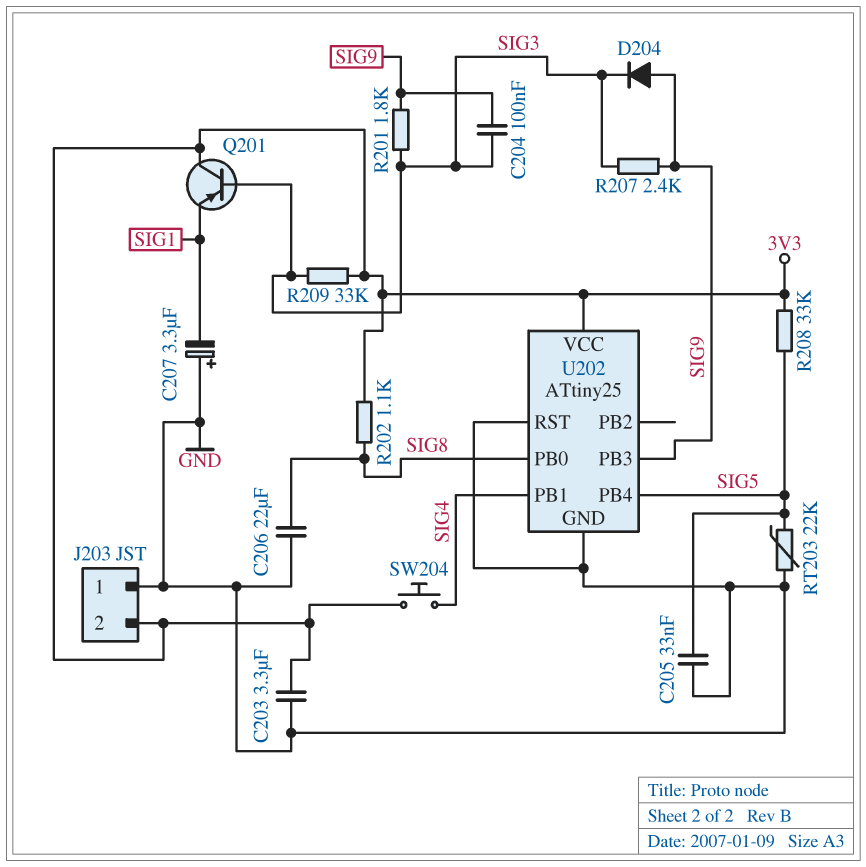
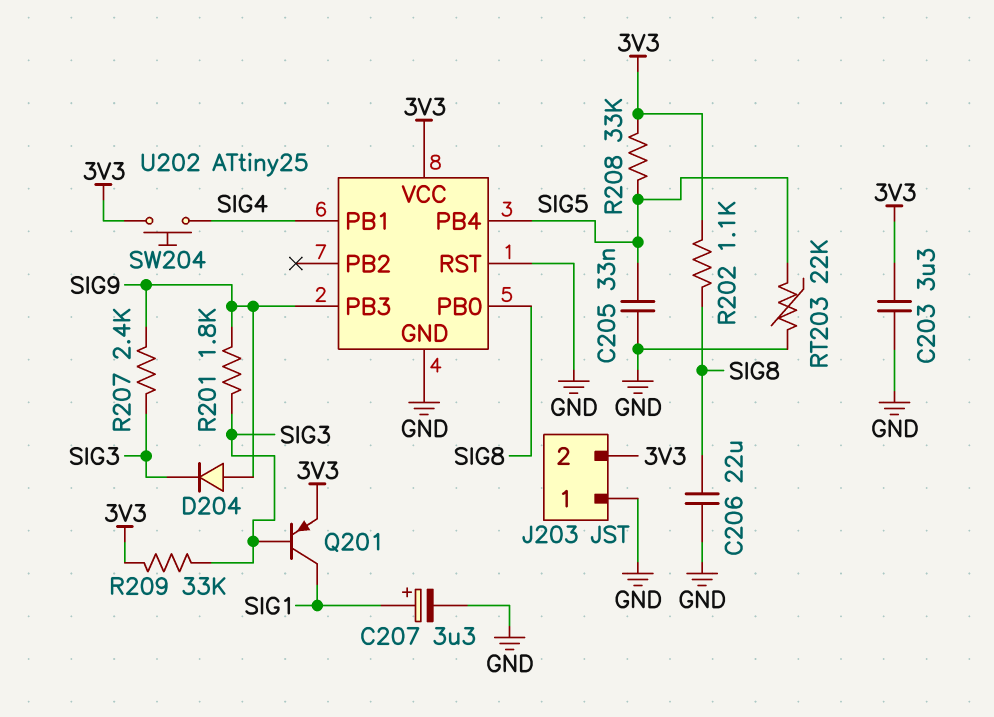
C204: 100nF (SIG3, SIG9) -> none
C207: 3.3uF (plus GND, minus SIG1) -> 3.3uF (plus SIG1, minus GND)
Q201: PNP (B SIG3, C 3V3, E SIG1) -> PNP (B SIG3, C SIG1, E 3V3)

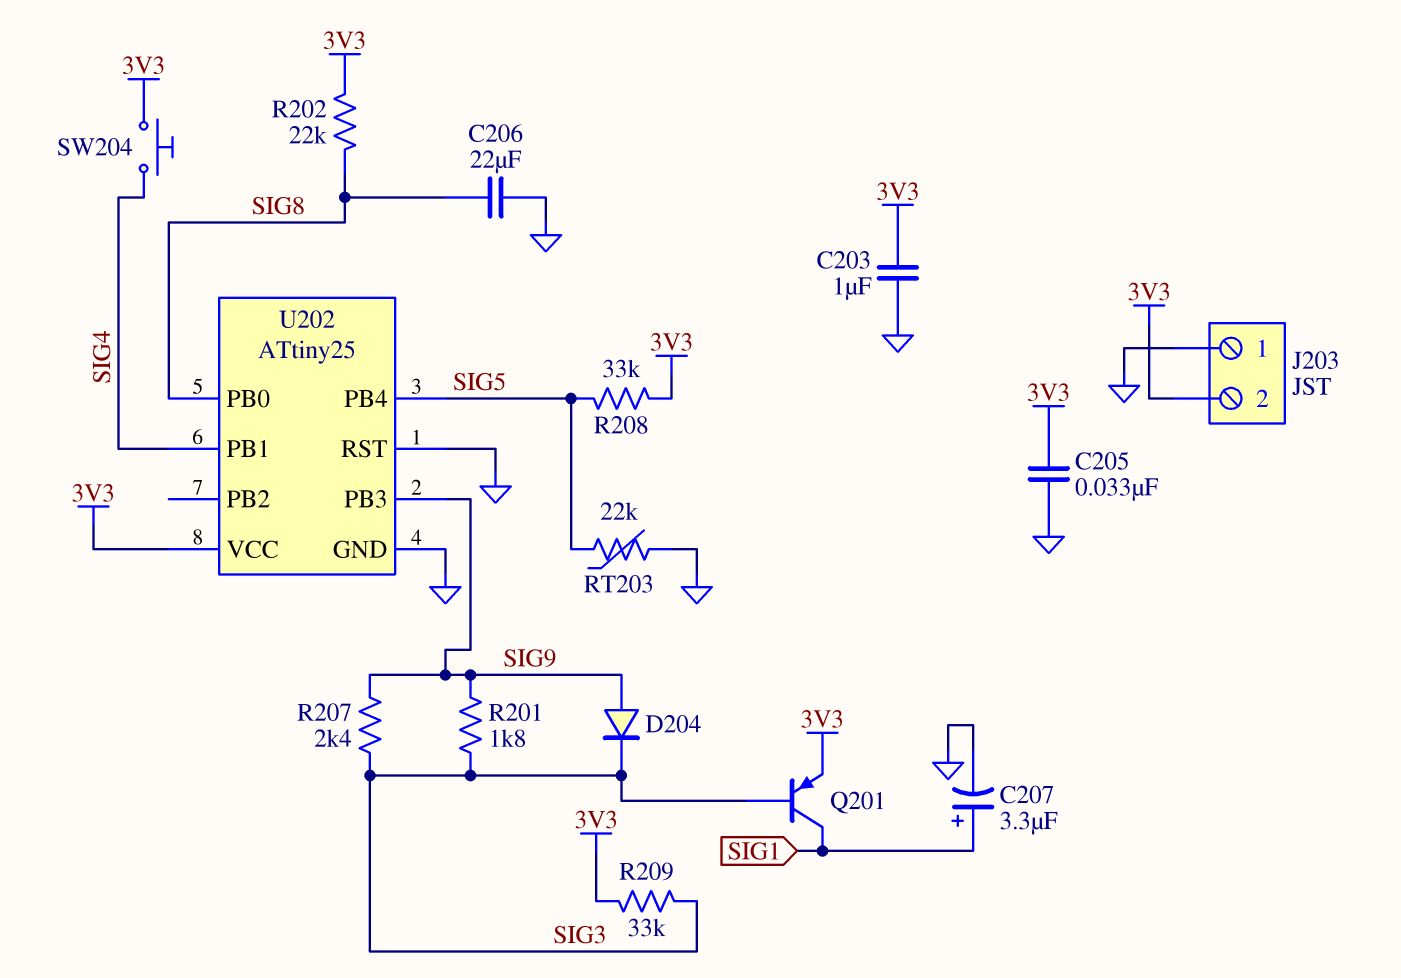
C203: 3.3uF (3V3, GND) -> 1uF (3V3, GND)
C205: 33nF (GND, SIG5) -> 33nF (3V3, GND)
R202: 1.1k (3V3, SIG8) -> 22k (3V3, SIG8)

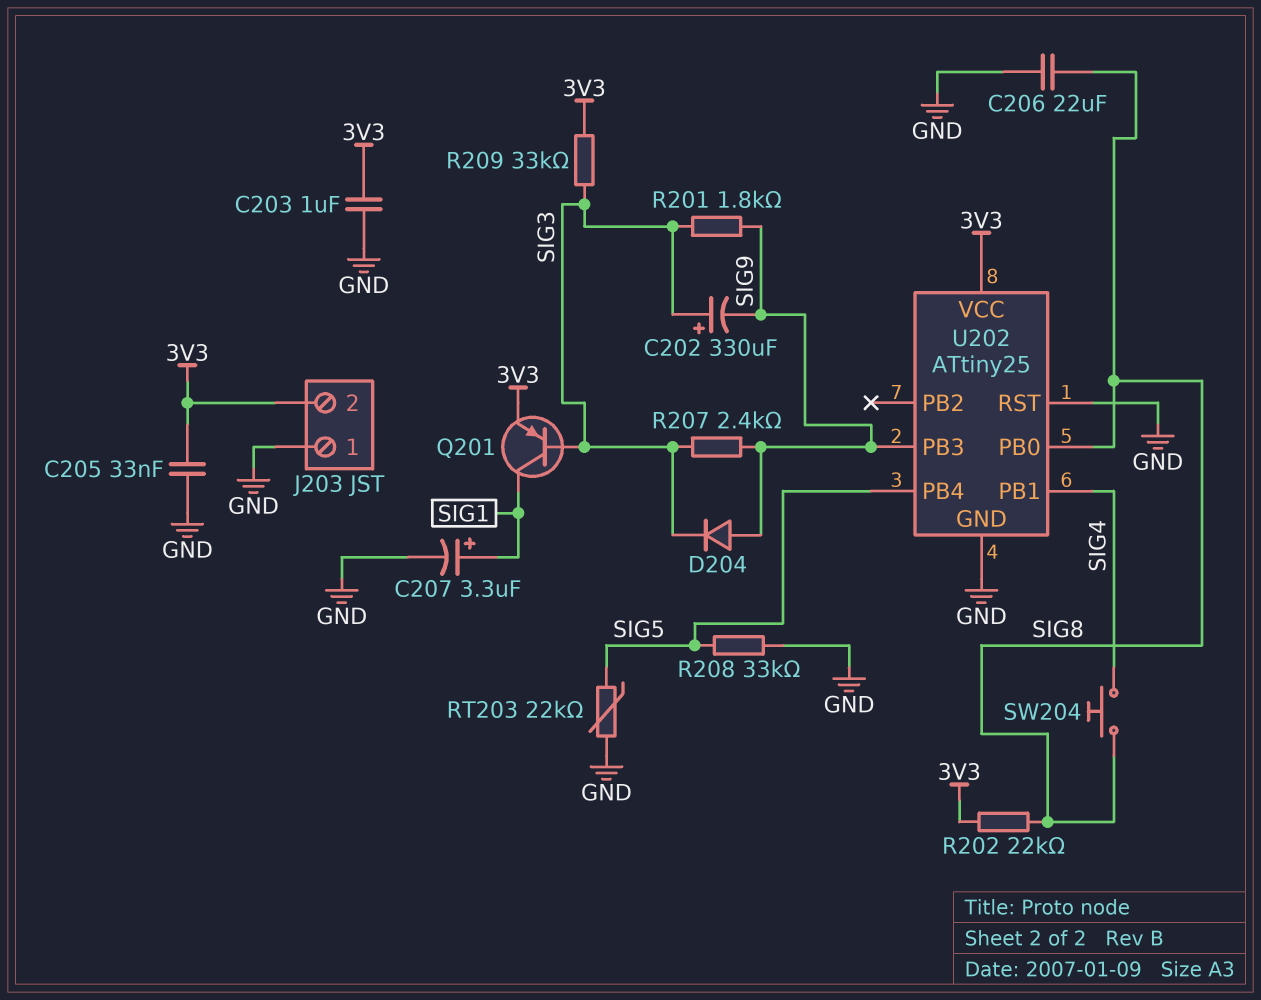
C202: none -> 330uF (plus SIG3, minus SIG9)
R208: 33k (3V3, SIG5) -> 33k (GND, SIG5)
SW204: button (3V3, SIG4) -> button (SIG4, SIG8)

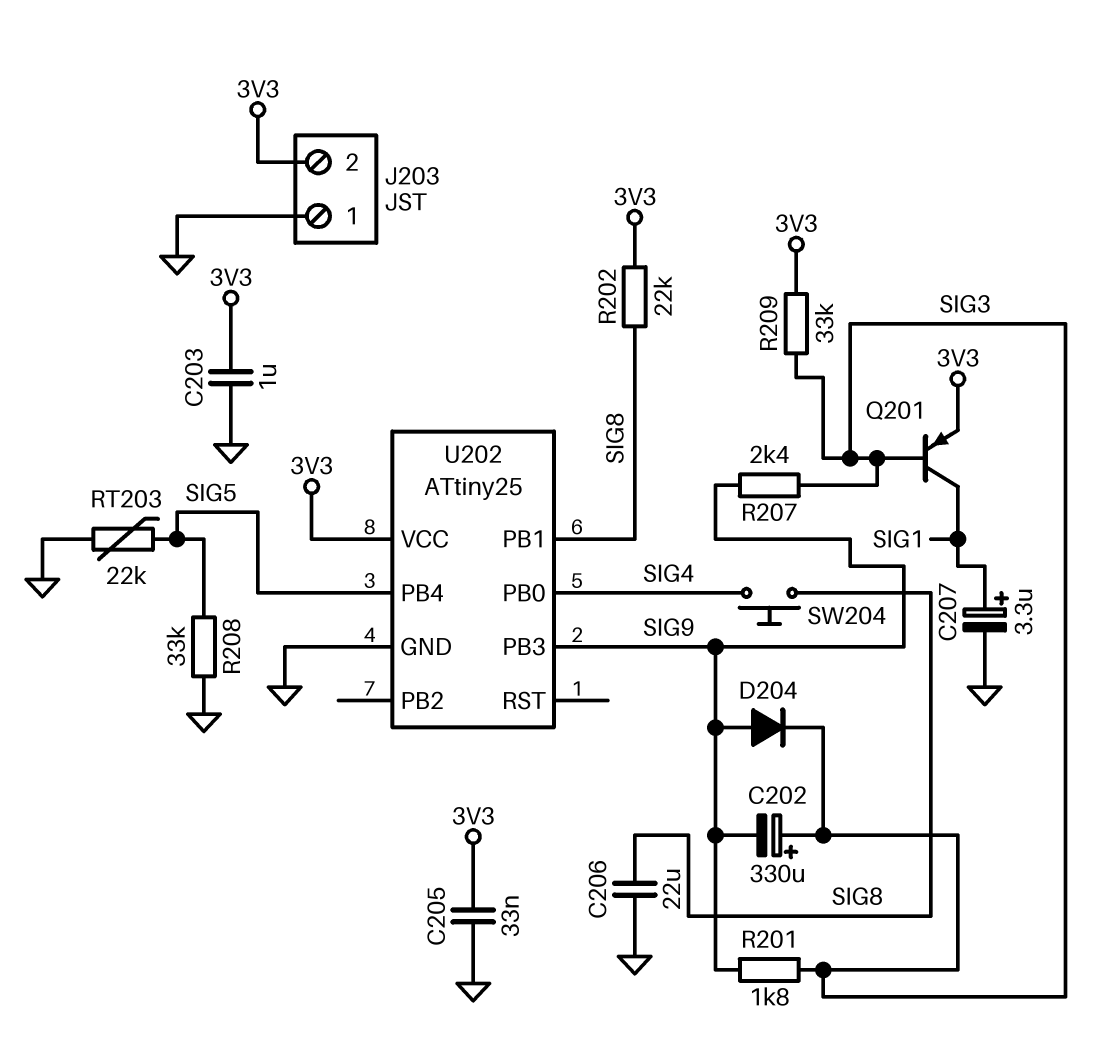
U202 pin PB0: SIG8 -> SIG4
U202 pin PB1: SIG4 -> SIG8
U202 pin RST: GND -> none

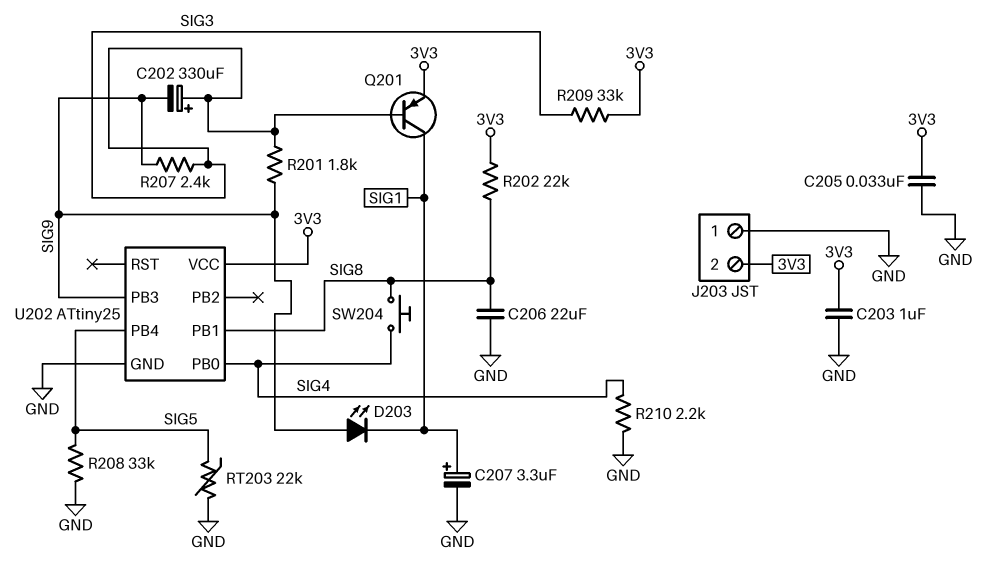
D203: none -> LED (A SIG9, K SIG1)
D204: diode (A SIG9, K SIG3) -> none
R210: none -> 2.2k (GND, SIG4)

